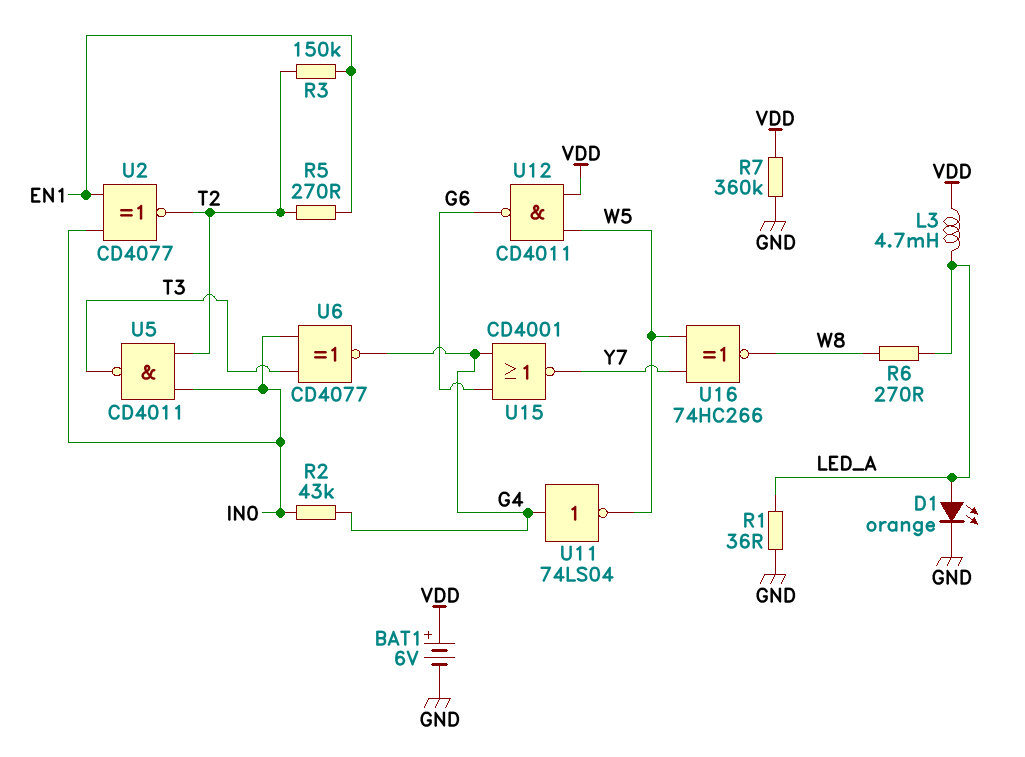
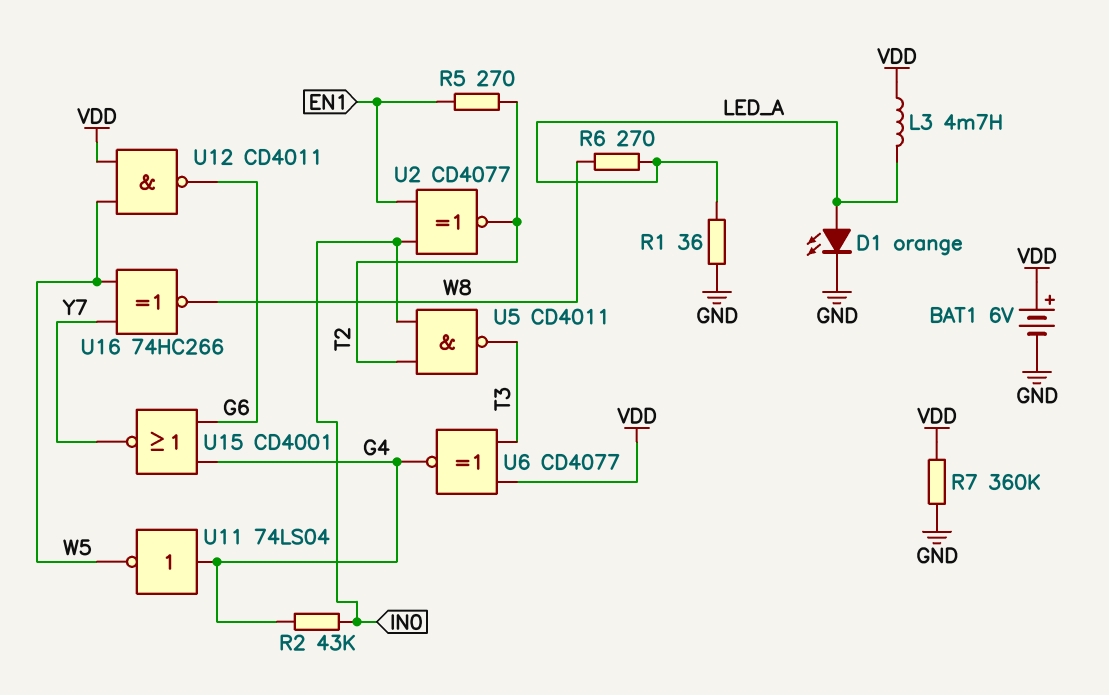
R3: 150k (EN1, T2) -> none
U6: XNOR CD4077 (in IN0, in T3, out G4) -> XNOR CD4077 (in T3, in VDD, out G4)

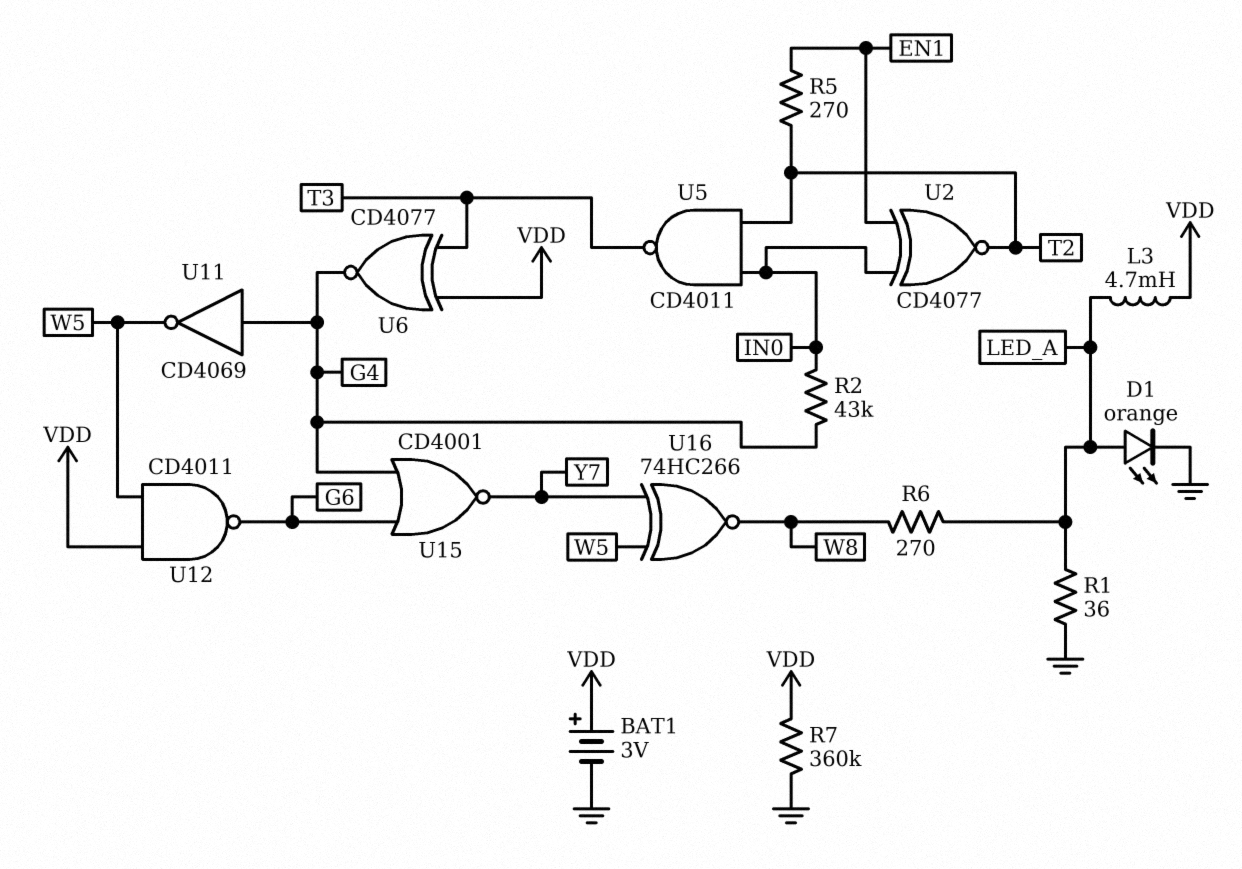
BAT1: 6V (plus VDD, minus GND) -> 3V (plus VDD, minus GND)
U11: NOT 74LS04 (in G4, out W5) -> NOT CD4069 (in G4, out W5)

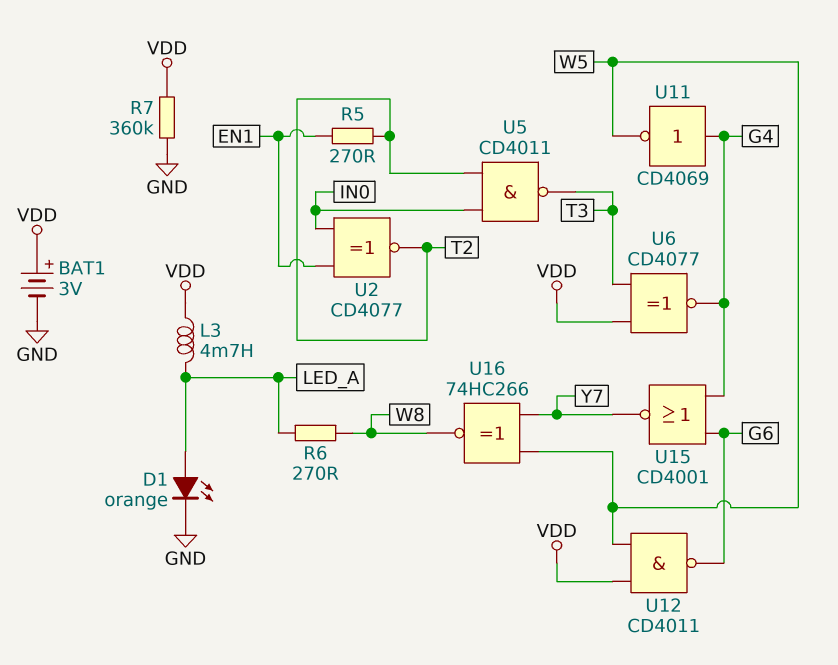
R1: 36 (GND, LED_A) -> none
R2: 43k (G4, IN0) -> none

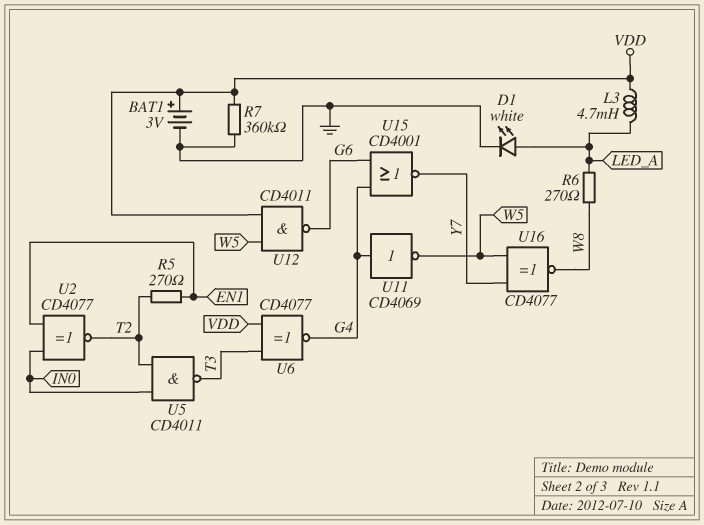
D1: LED orange (A LED_A, K GND) -> LED white (A LED_A, K GND)
U16: XNOR 74HC266 (in W5, in Y7, out W8) -> XNOR CD4077 (in W5, in Y7, out W8)

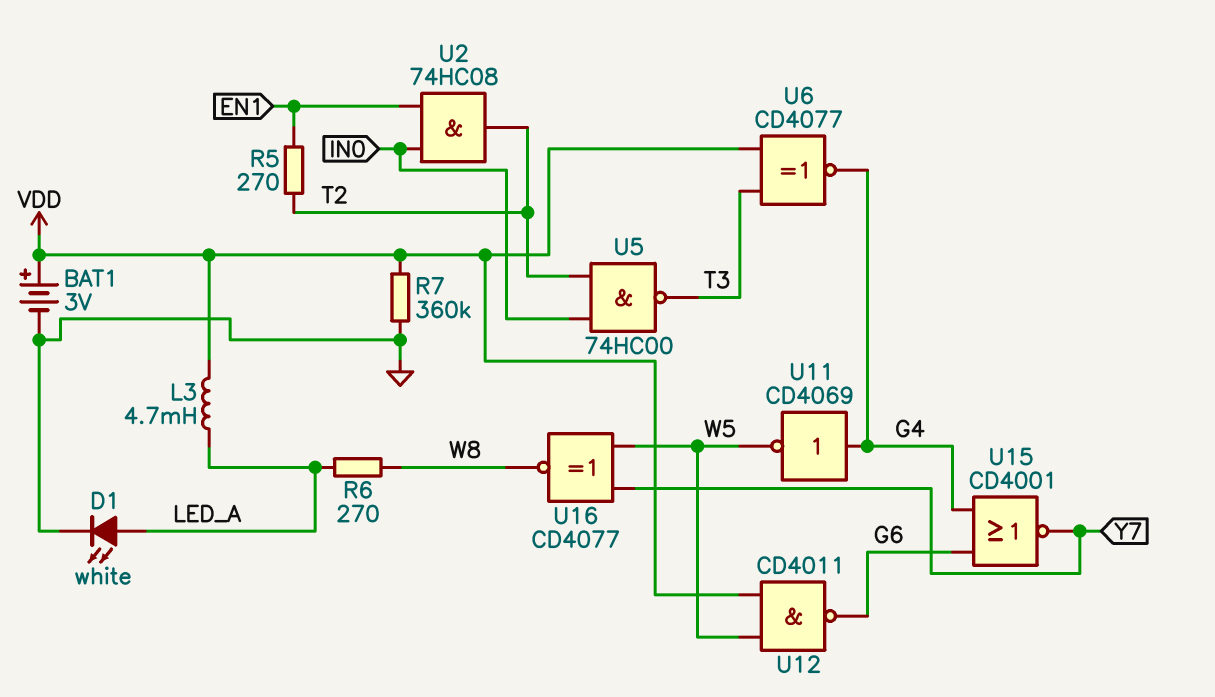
U2: XNOR CD4077 (in EN1, in IN0, out T2) -> AND 74HC08 (in EN1, in IN0, out T2)
U5: NAND CD4011 (in IN0, in T2, out T3) -> NAND 74HC00 (in IN0, in T2, out T3)

